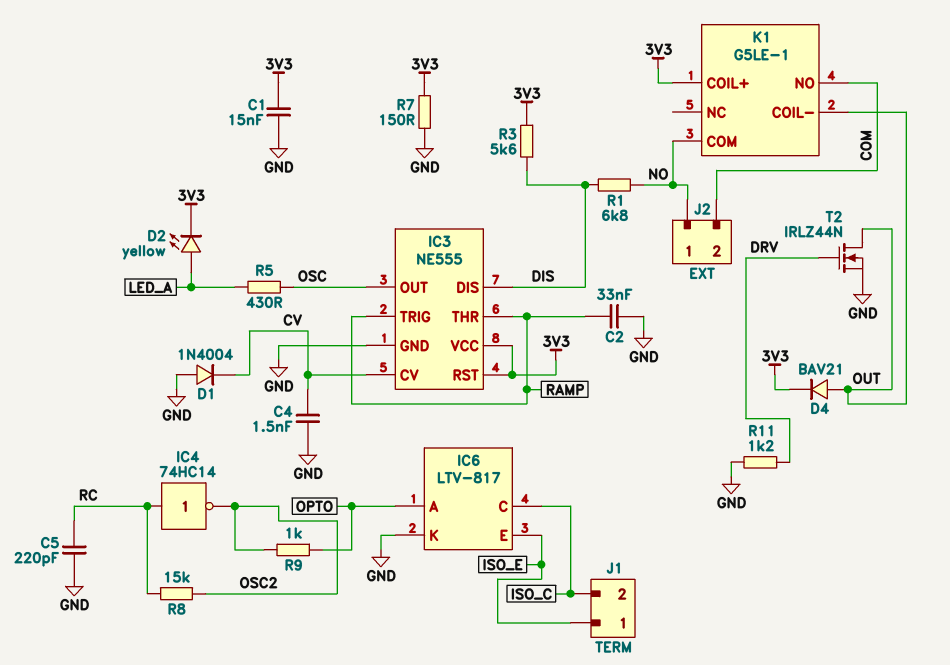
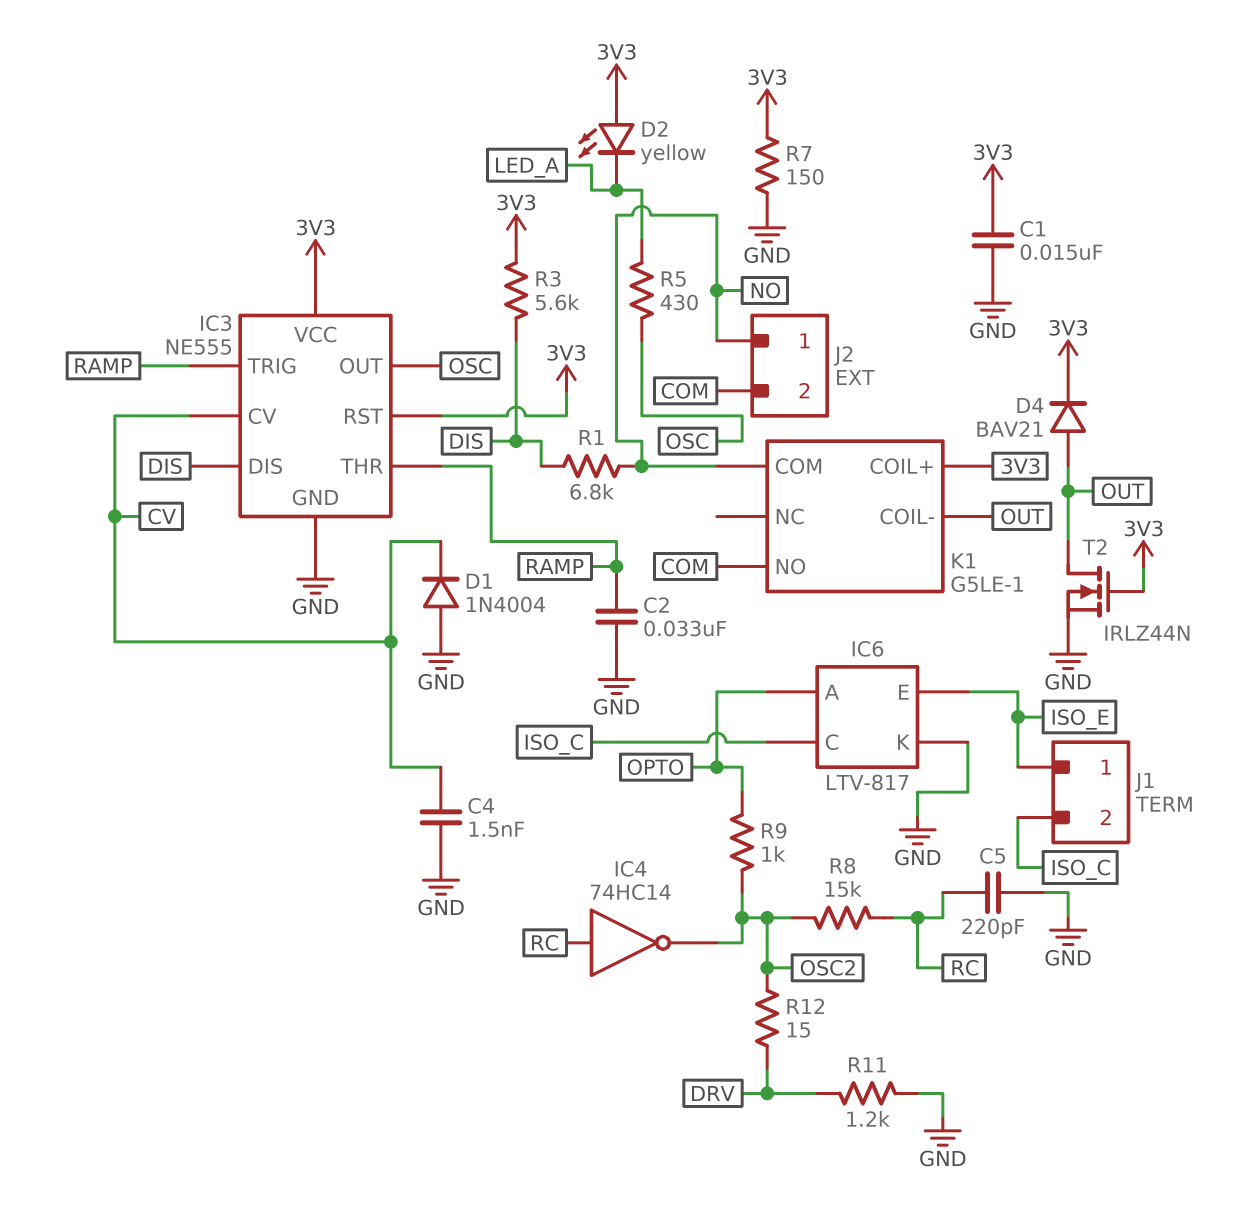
D2: LED yellow (A LED_A, K 3V3) -> LED yellow (A 3V3, K LED_A)
R12: none -> 15 (DRV, OSC2)
T2: NMOS IRLZ44N (G DRV, D OUT, S GND) -> NMOS IRLZ44N (G 3V3, D OUT, S GND)

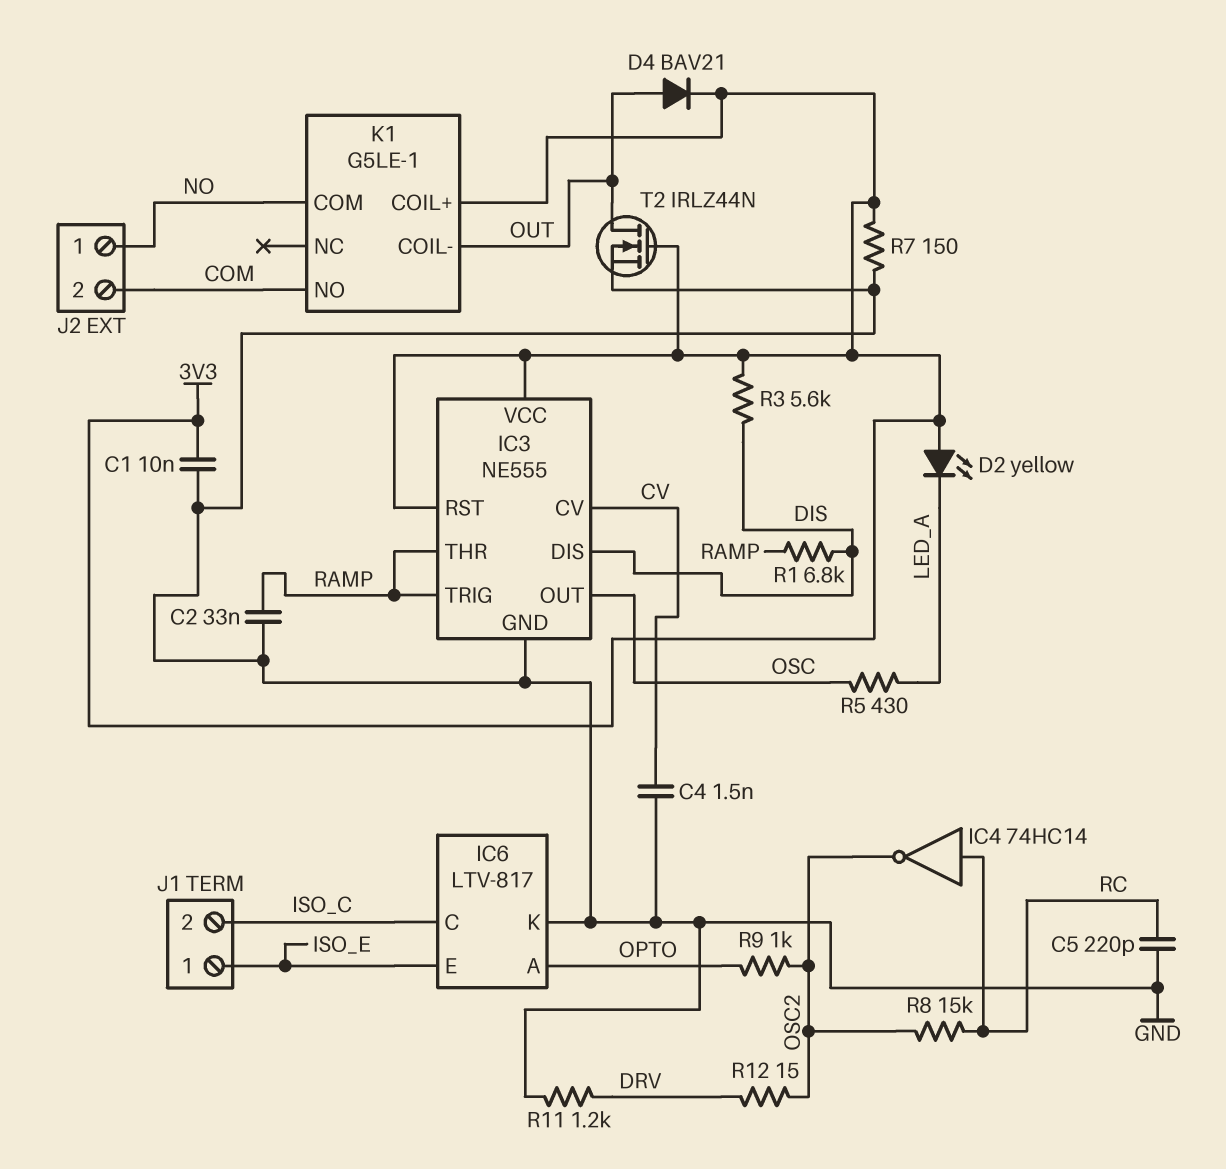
C1: 15nF (3V3, GND) -> 10nF (3V3, GND)
D1: diode 1N4004 (A GND, K CV) -> none
R1: 6.8k (DIS, NO) -> 6.8k (DIS, RAMP)

